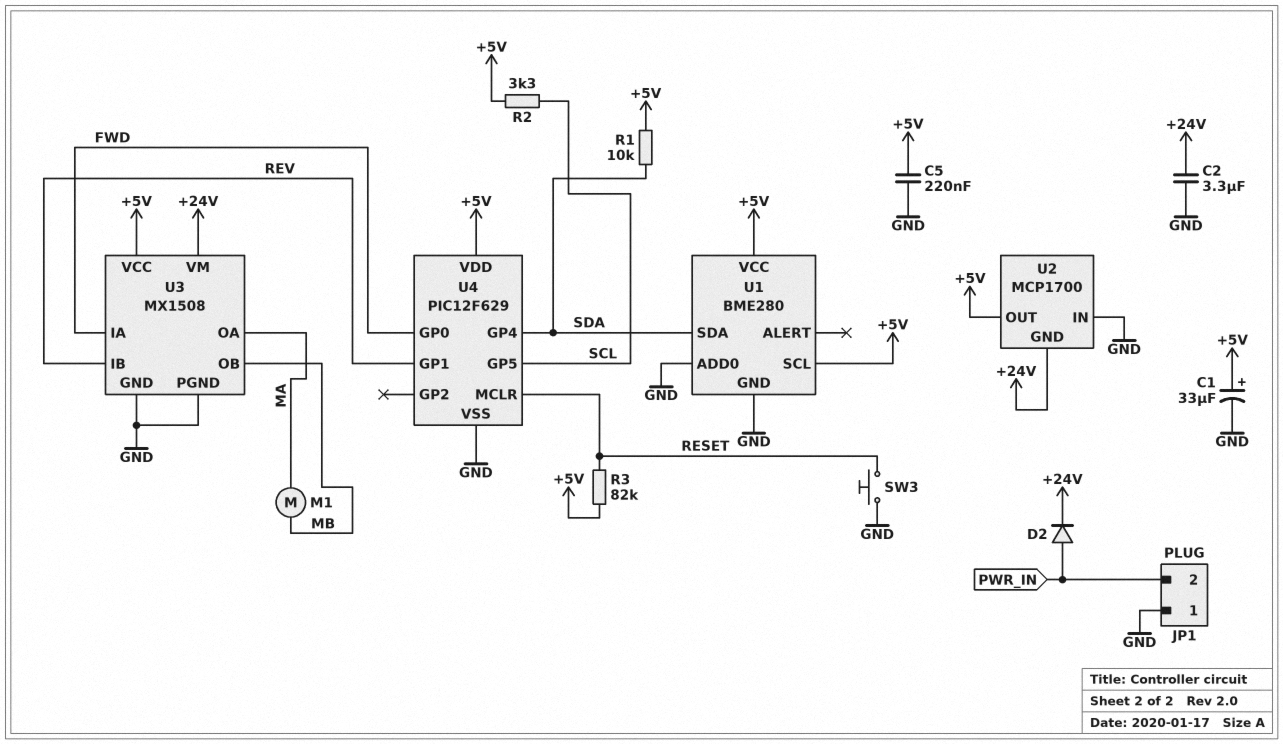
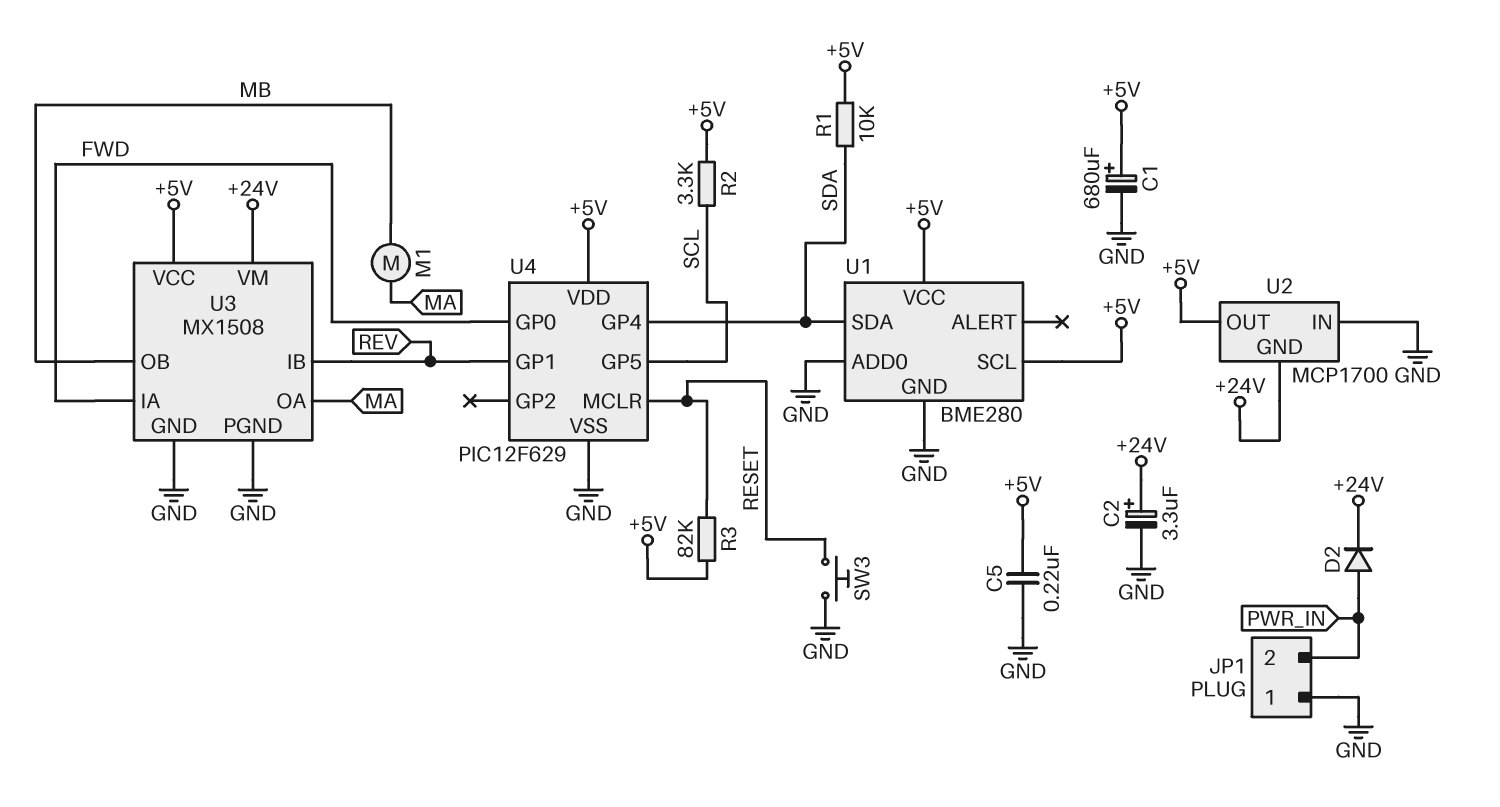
C1: 33uF (plus +5V, minus GND) -> 680uF (plus +5V, minus GND)
C2: 3.3uF (+24V, GND) -> 3.3uF (plus +24V, minus GND)

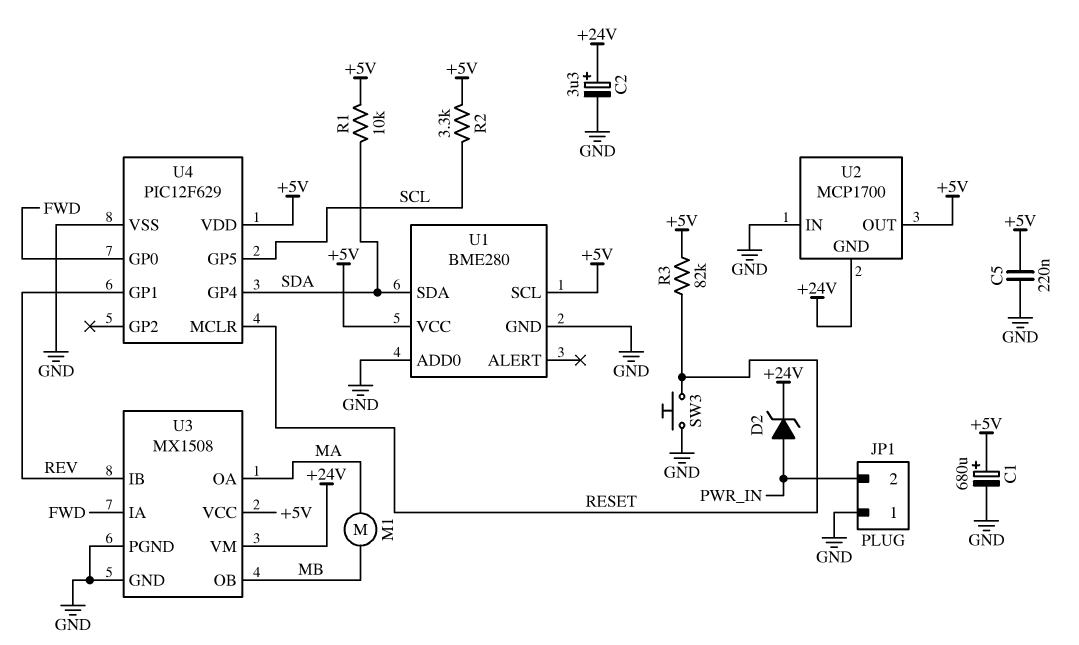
D2: diode (A PWR_IN, K +24V) -> zener (A PWR_IN, K +24V)

